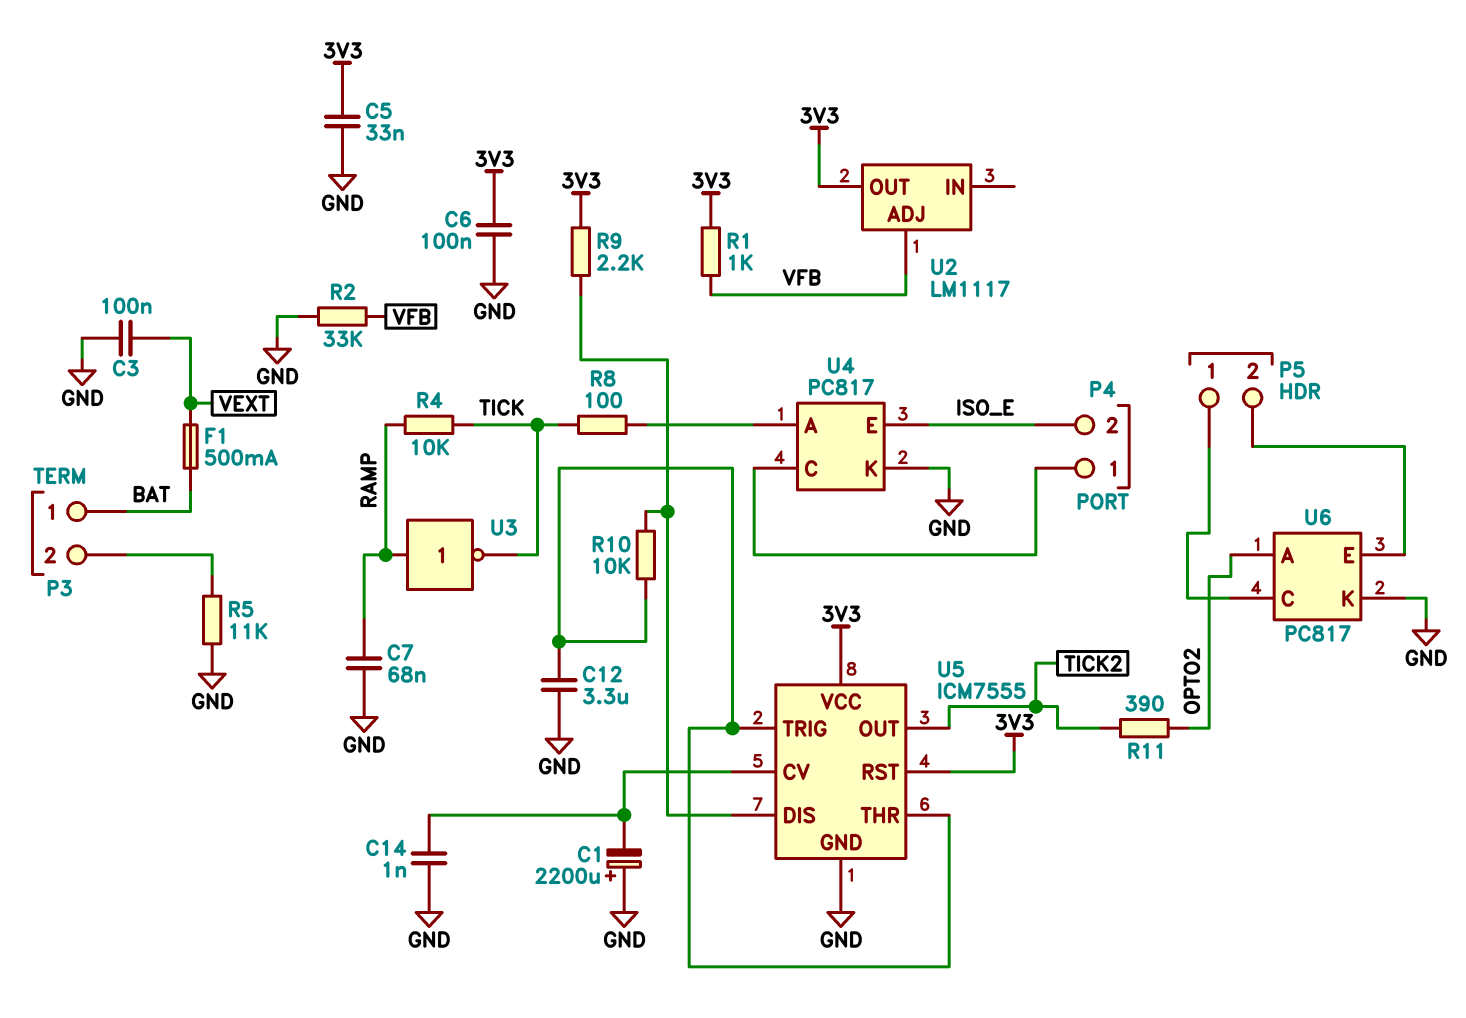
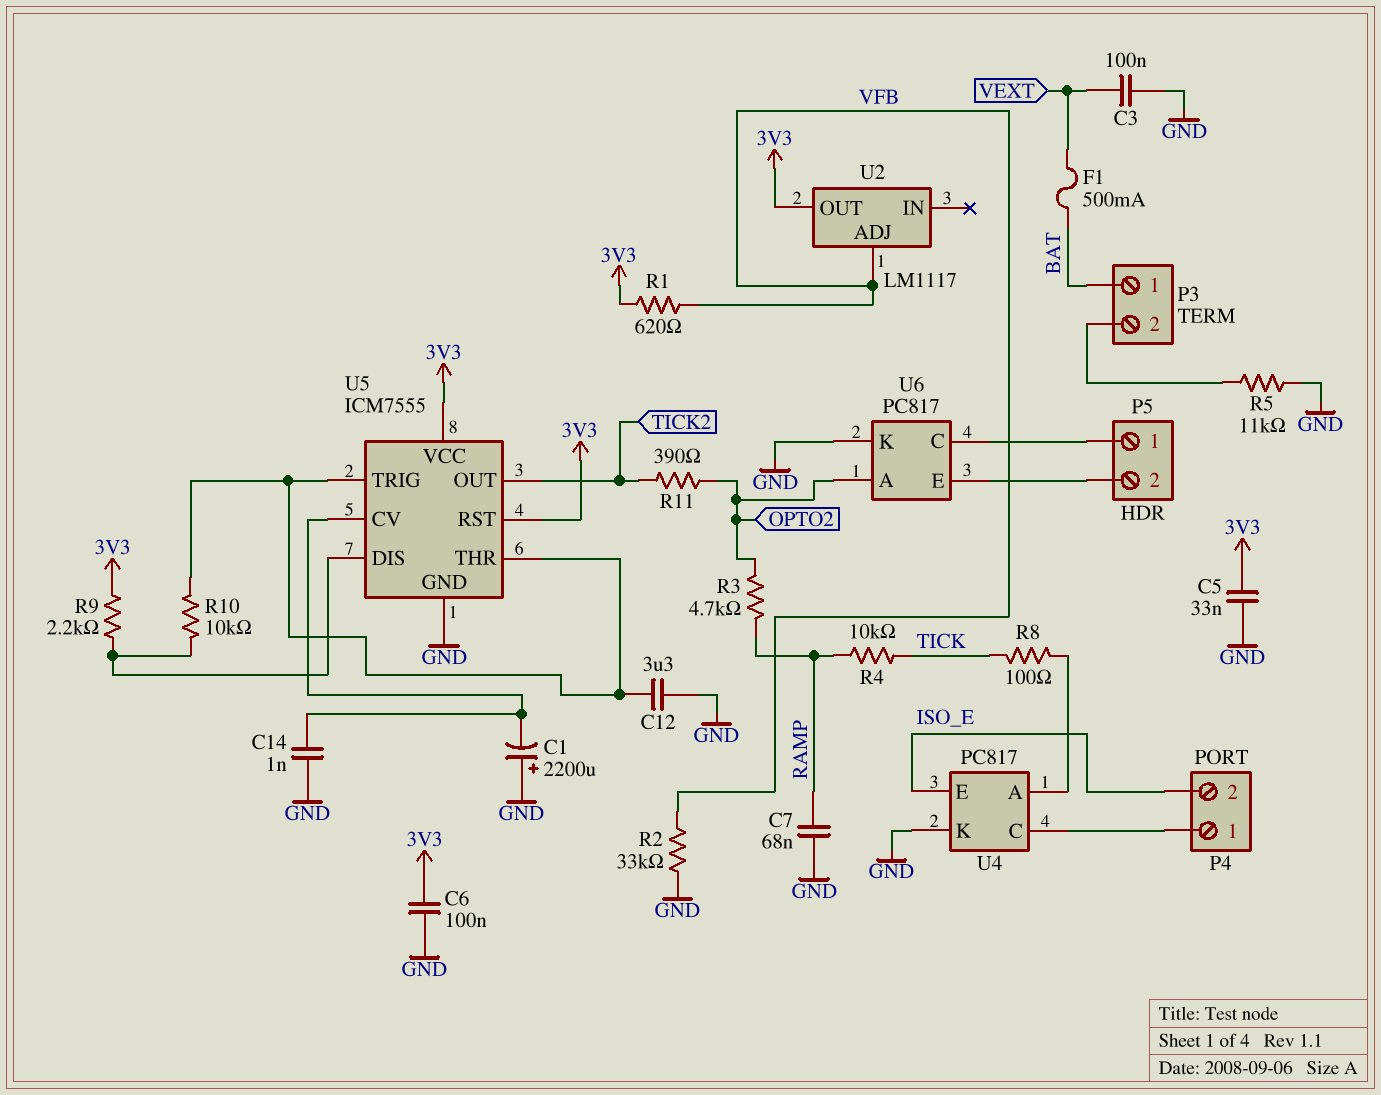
R1: 1k (3V3, VFB) -> 620 (3V3, VFB)
R3: none -> 4.7k (OPTO2, RAMP)
U3: NOT (in RAMP, out TICK) -> none

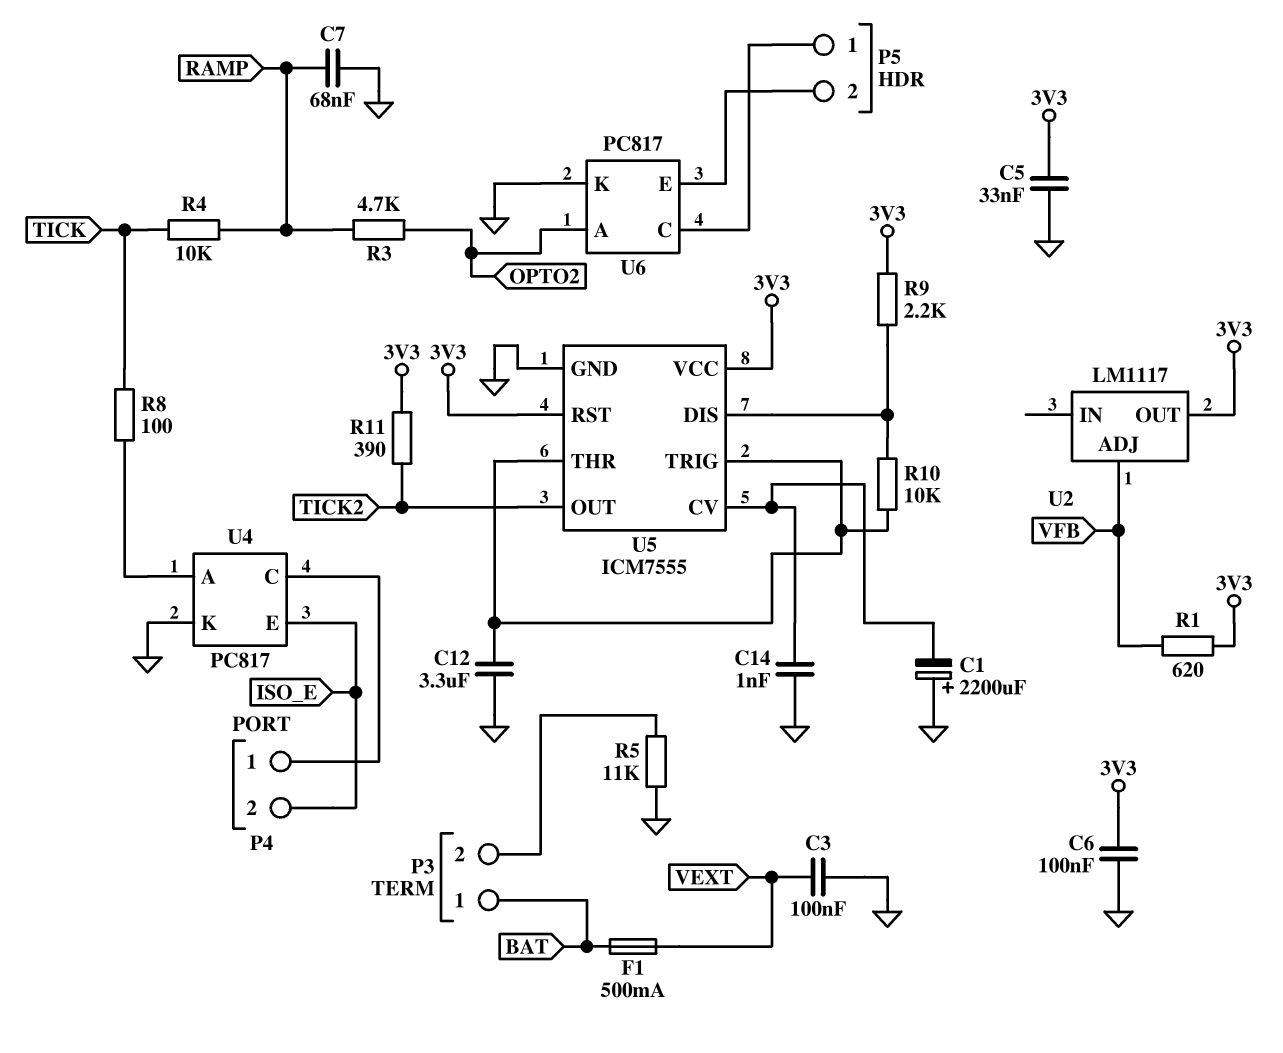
R2: 33k (GND, VFB) -> none
R11: 390 (OPTO2, TICK2) -> 390 (3V3, TICK2)

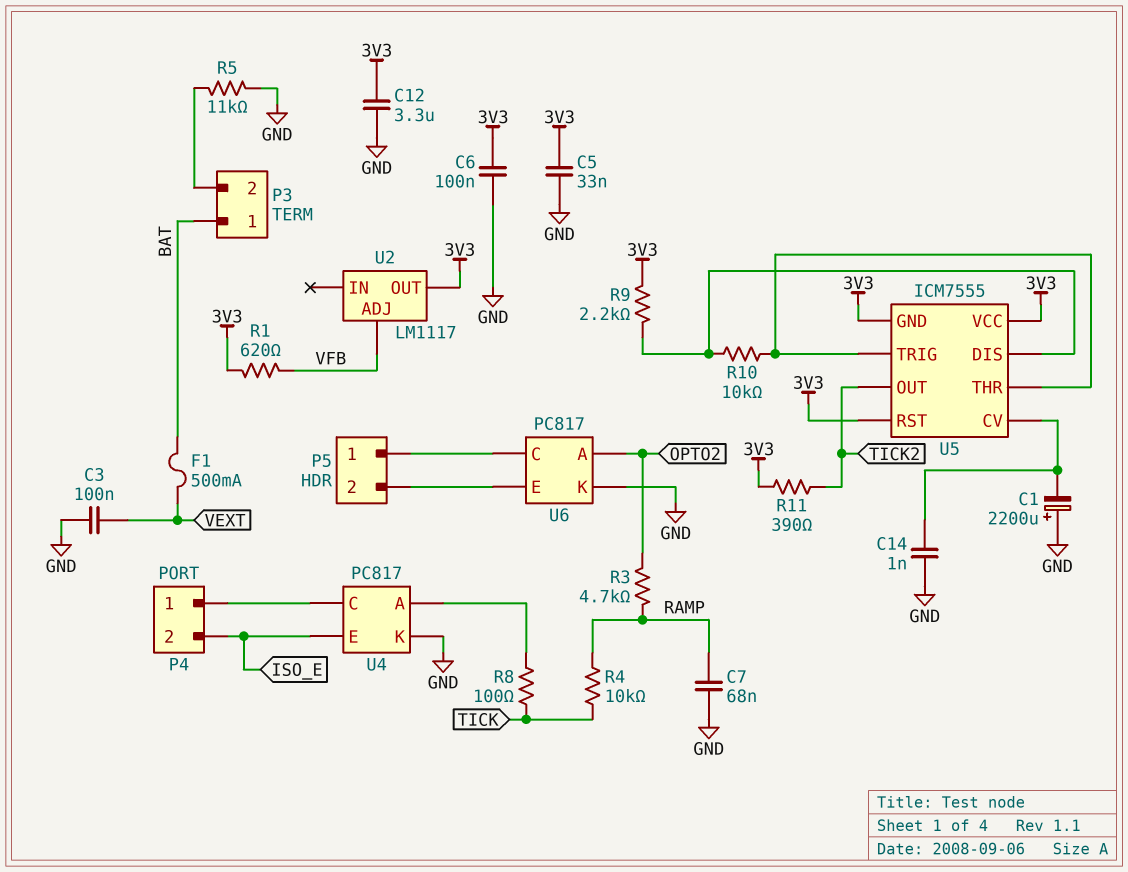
C12: 3.3uF (GND, U5/THR) -> 3.3uF (3V3, GND)
U5 pin GND: GND -> 3V3

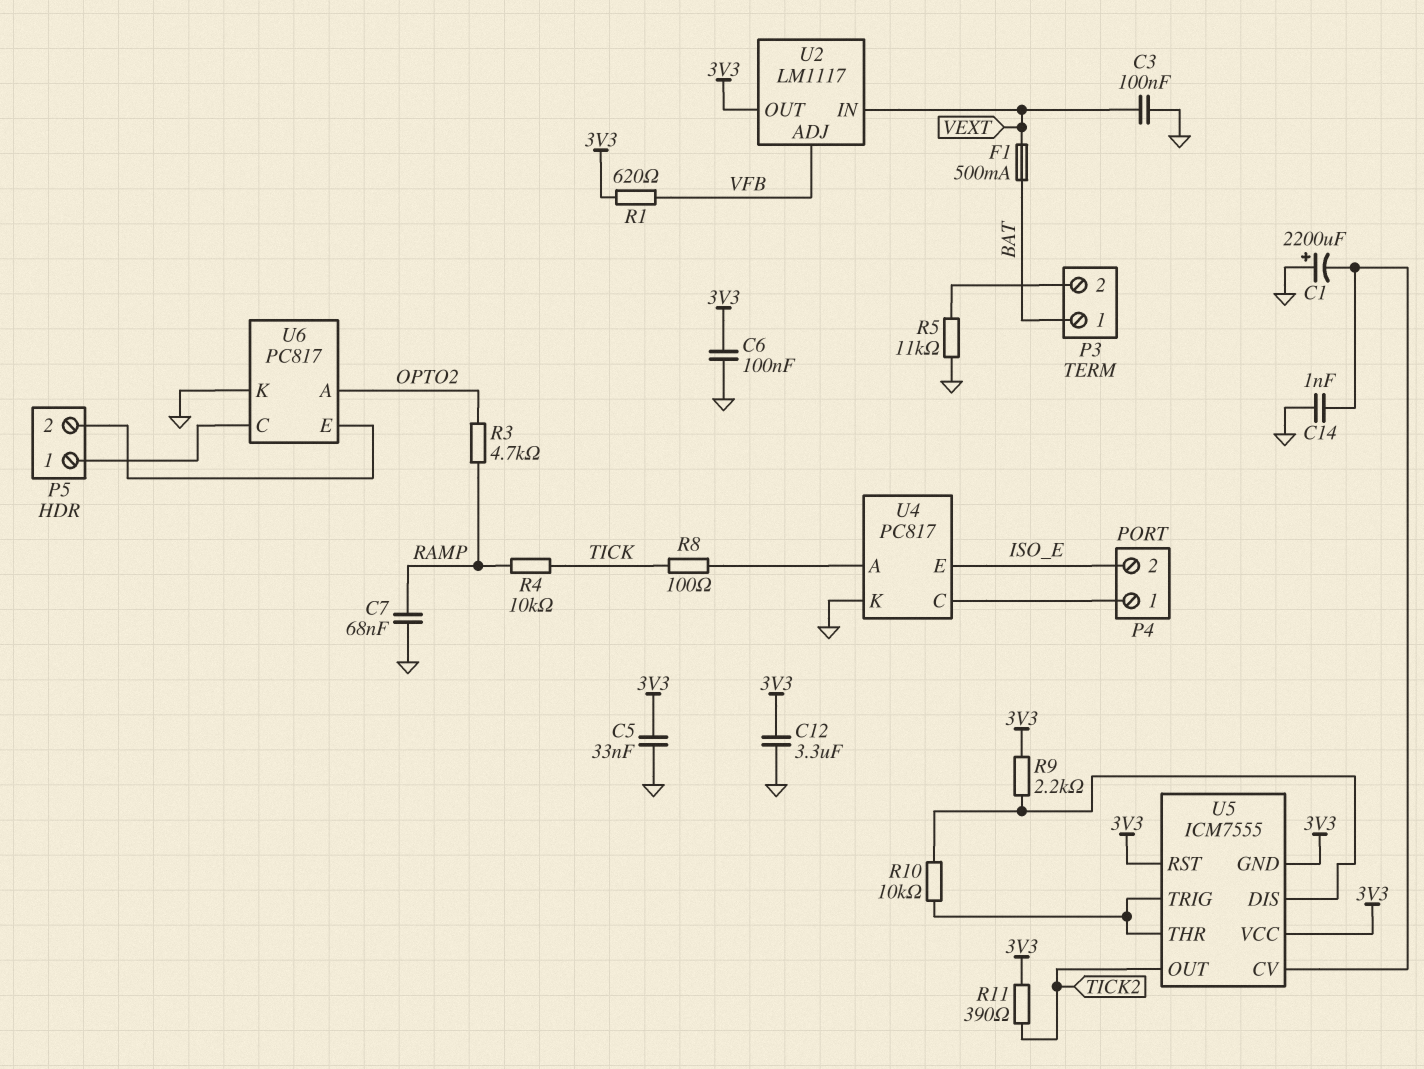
U2 pin IN: none -> VEXT

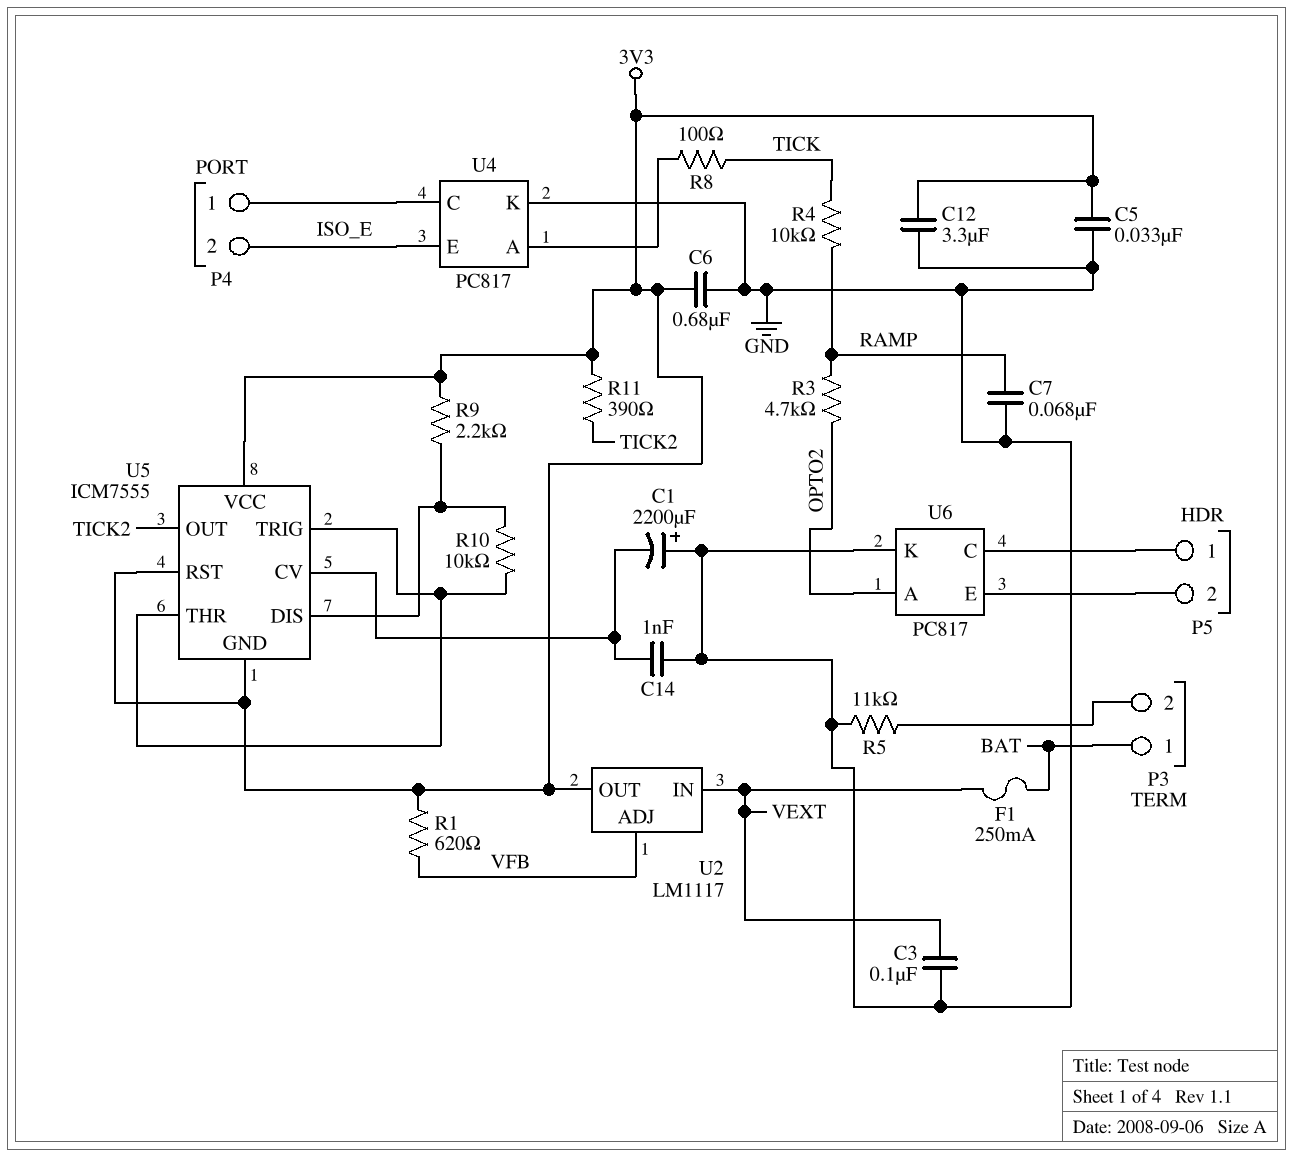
C6: 100nF (3V3, GND) -> 680nF (3V3, GND)
F1: 500mA (BAT, VEXT) -> 250mA (BAT, VEXT)

